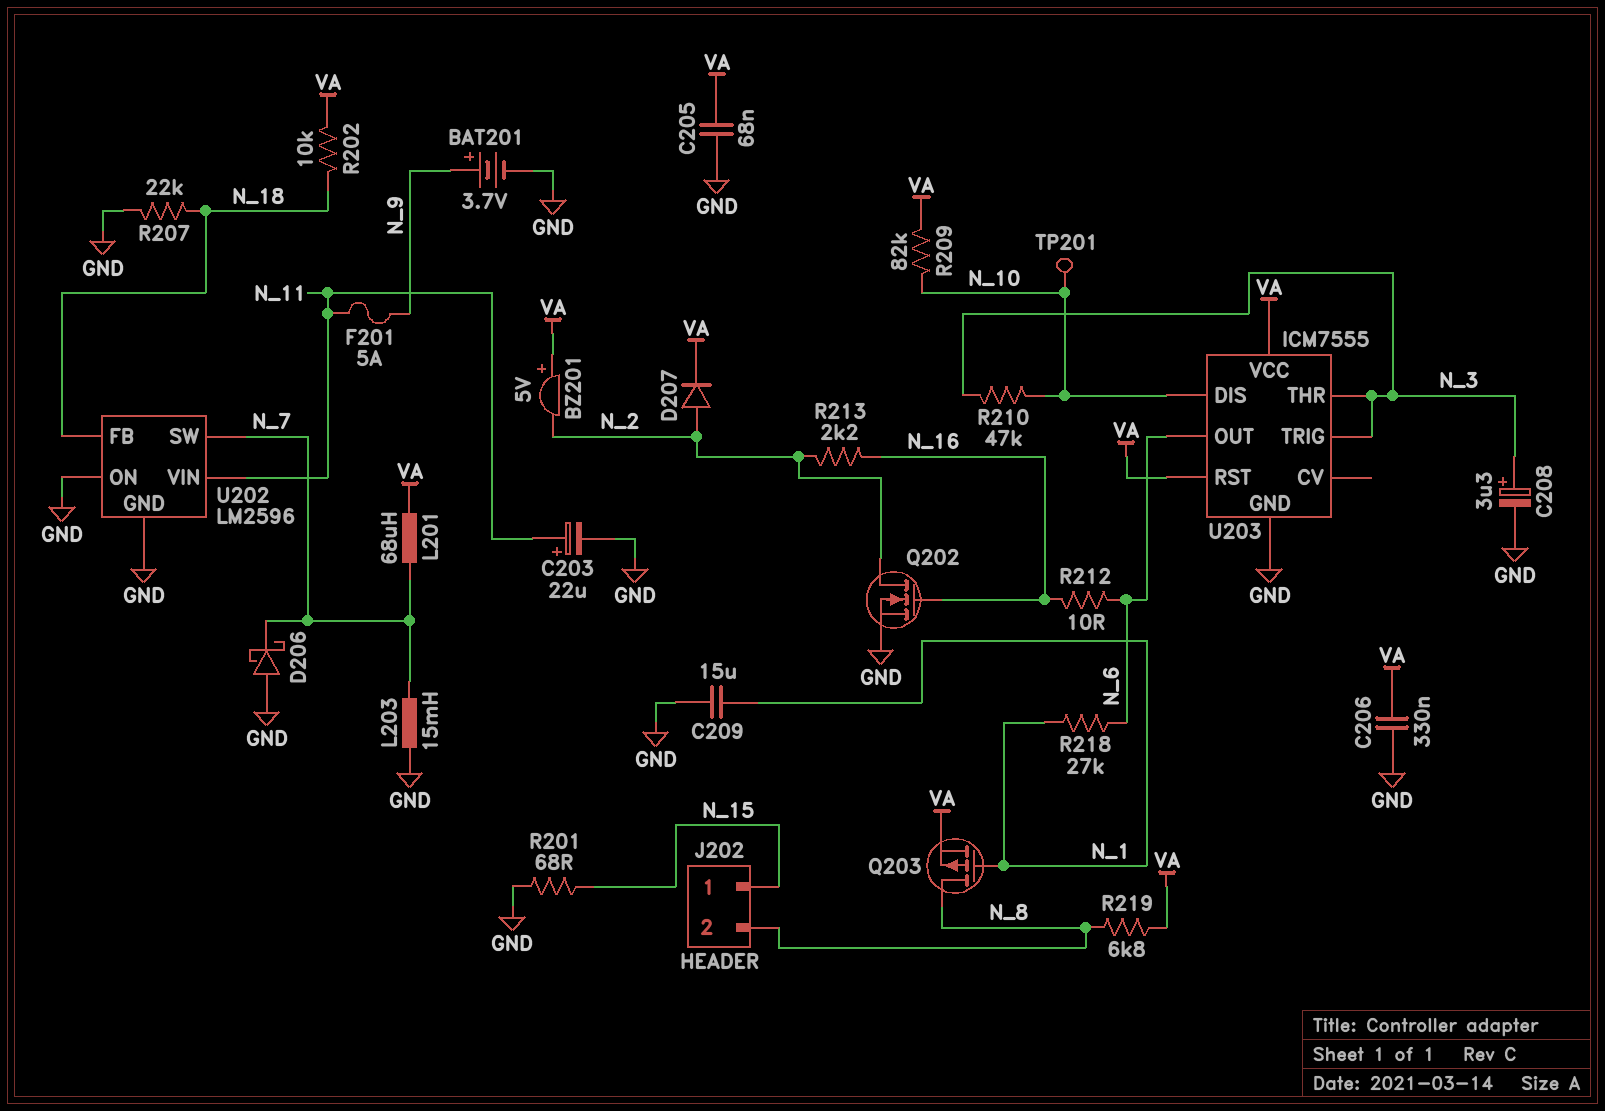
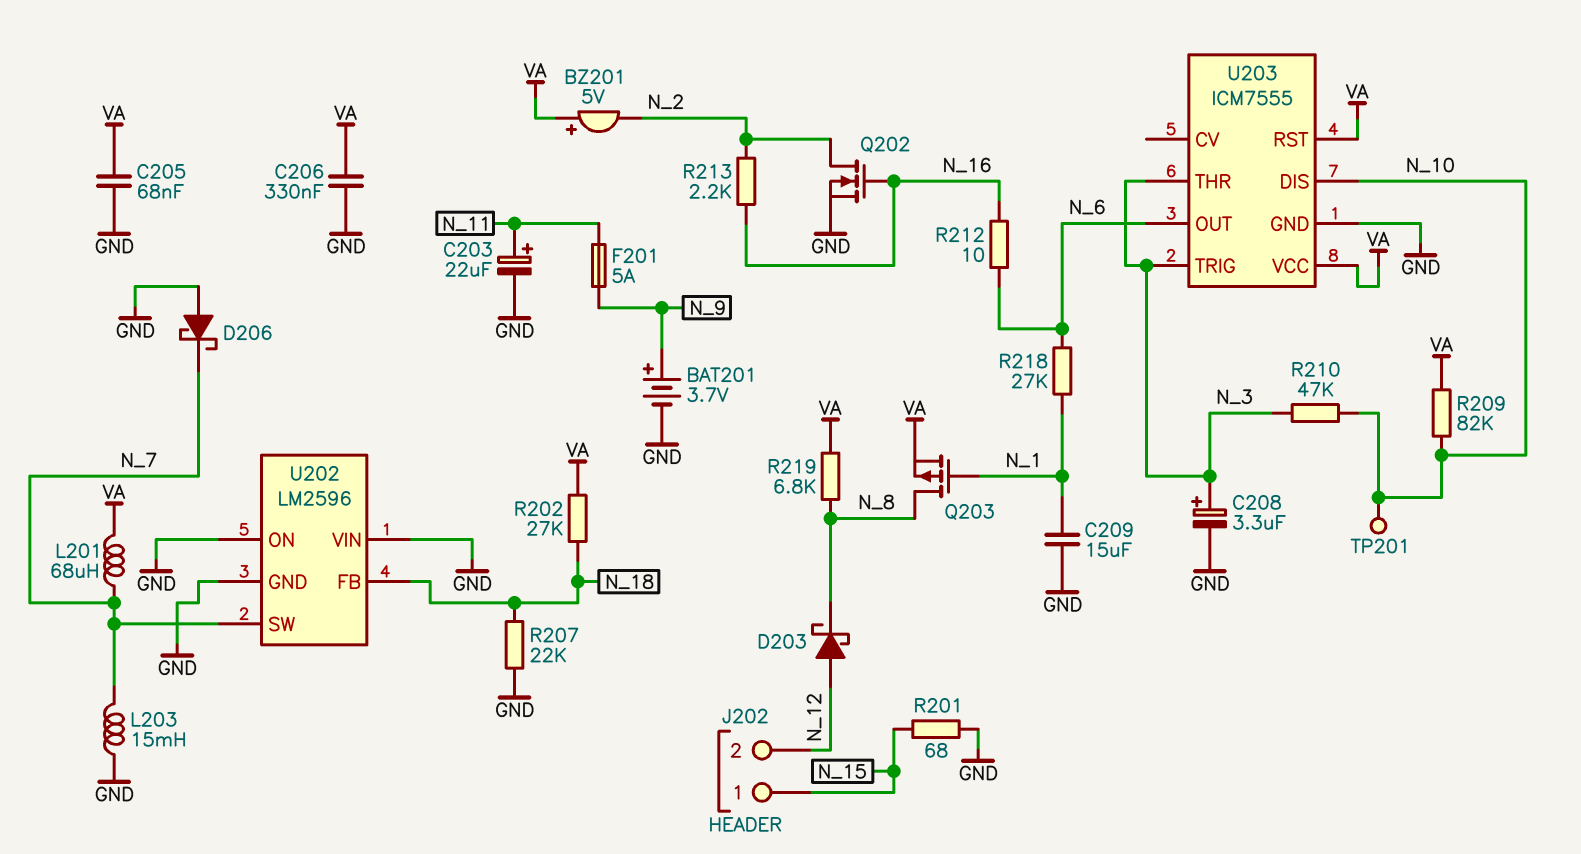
D203: none -> schottky (A N_12, K N_8)
D207: diode (A N_2, K VA) -> none
J202 pin 2: N_8 -> N_12
R202: 10k (N_18, VA) -> 27k (N_18, VA)
U202 pin VIN: N_11 -> GND

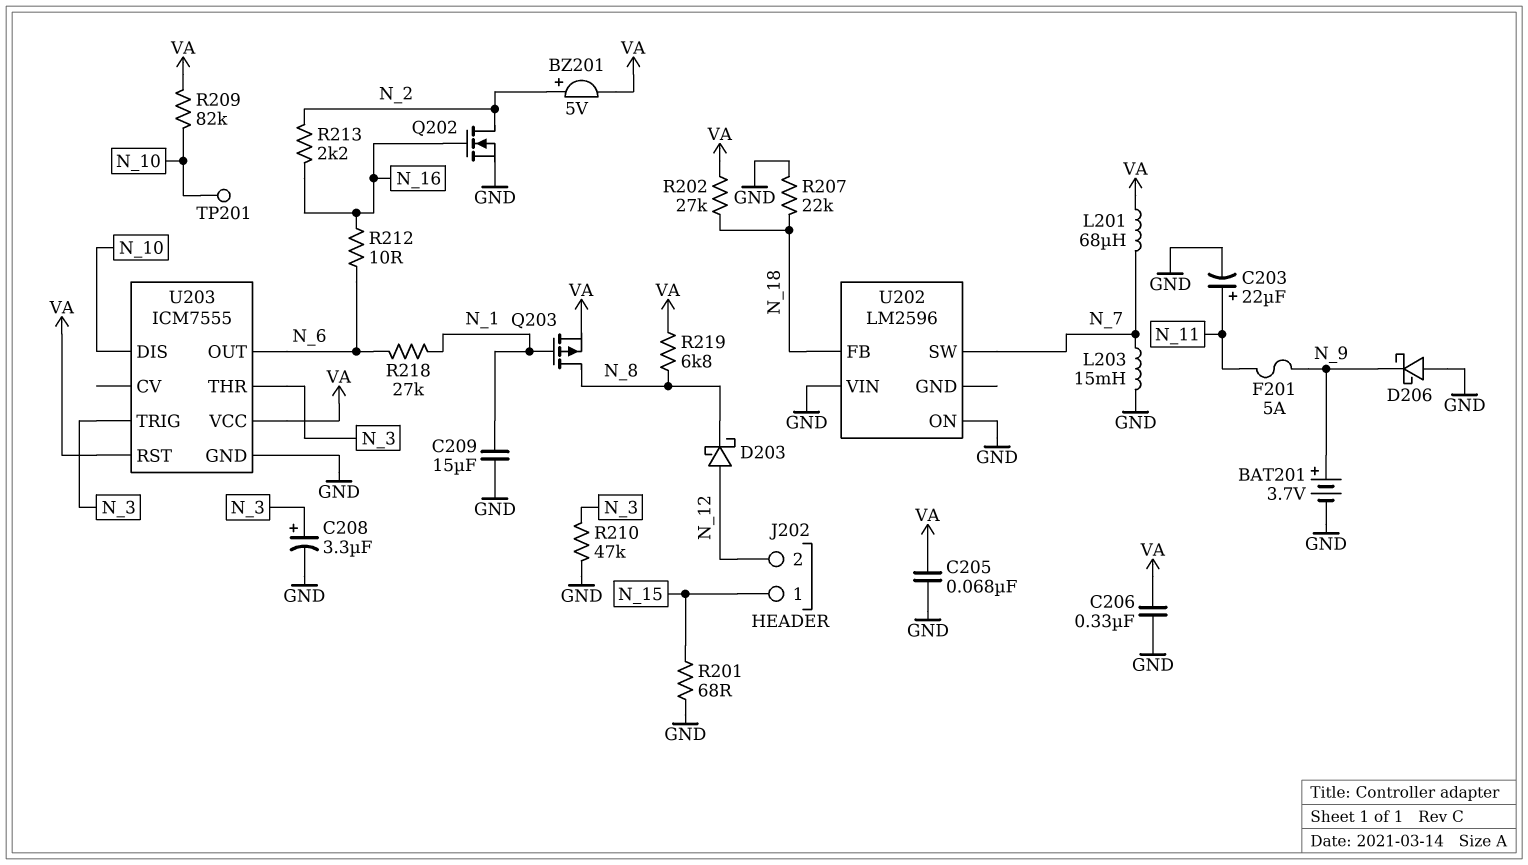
BZ201: buzzer 5V (plus VA, minus N_2) -> buzzer 5V (plus N_2, minus VA)
D206: schottky (A GND, K N_7) -> schottky (A GND, K N_9)
R210: 47k (N_3, N_10) -> 47k (GND, N_3)
U202 pin GND: GND -> none

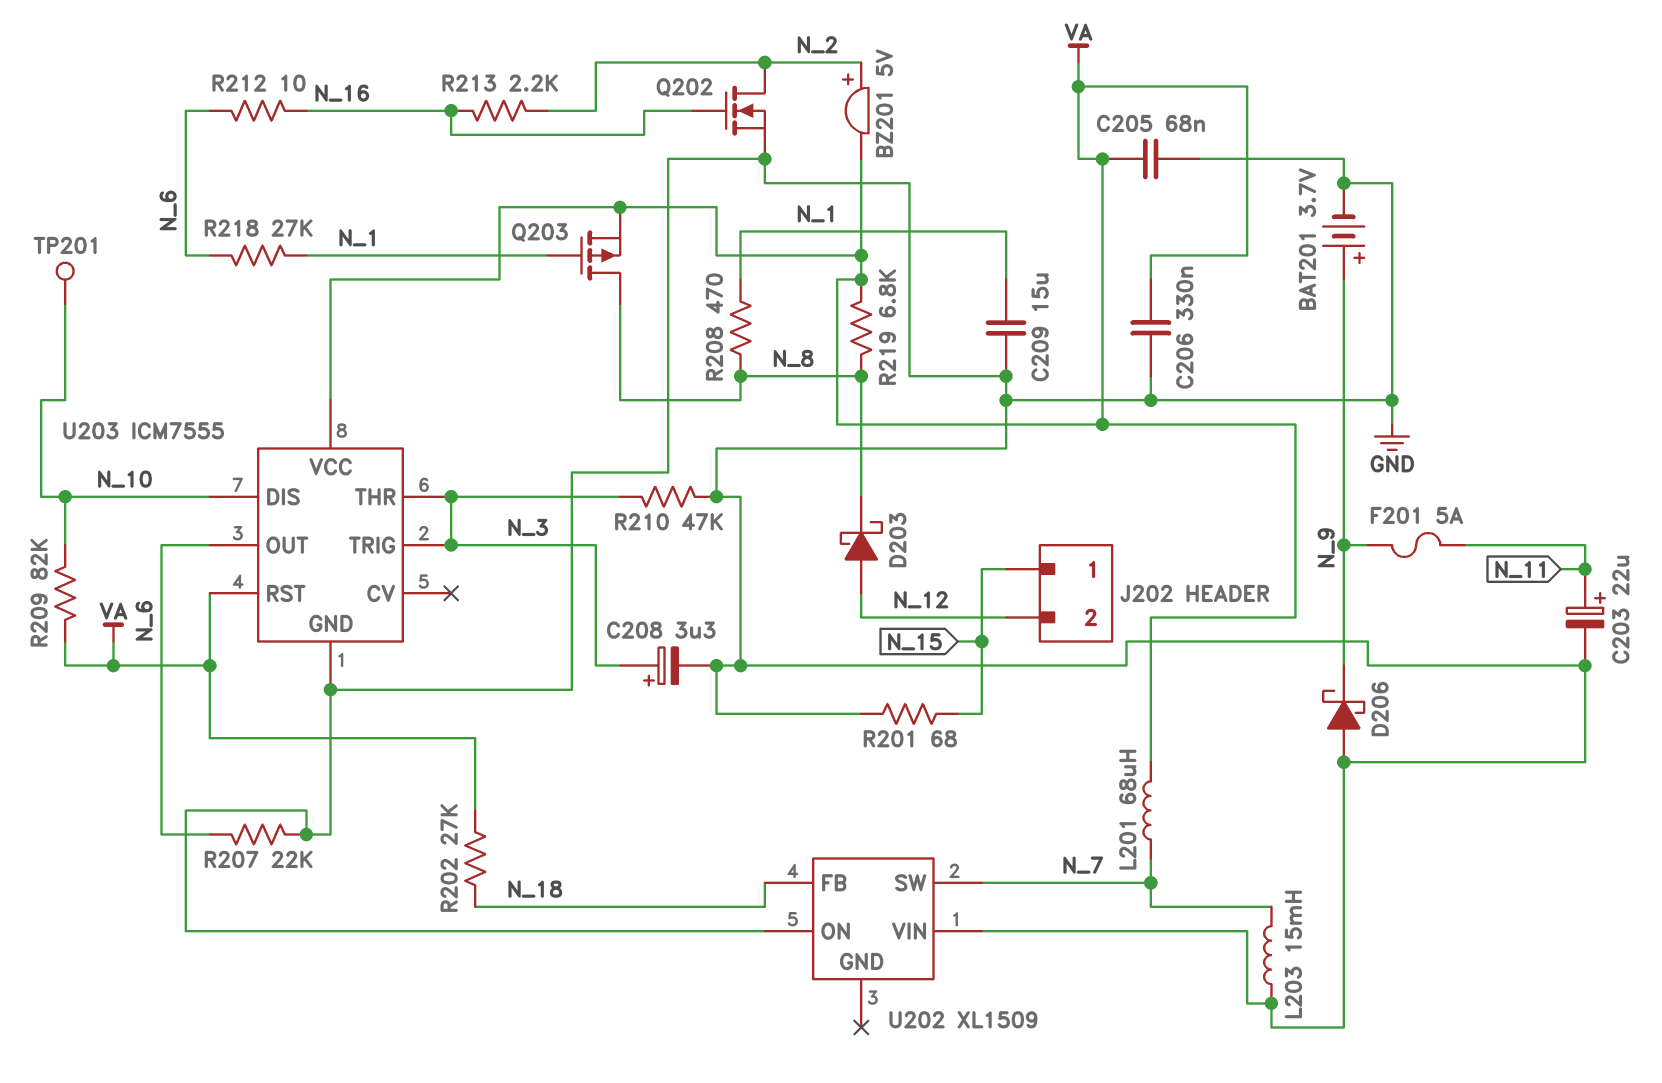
R207: 22k (GND, N_18) -> 22k (GND, N_6)
R208: none -> 470 (N_1, N_8)
U202: LM2596 -> XL1509

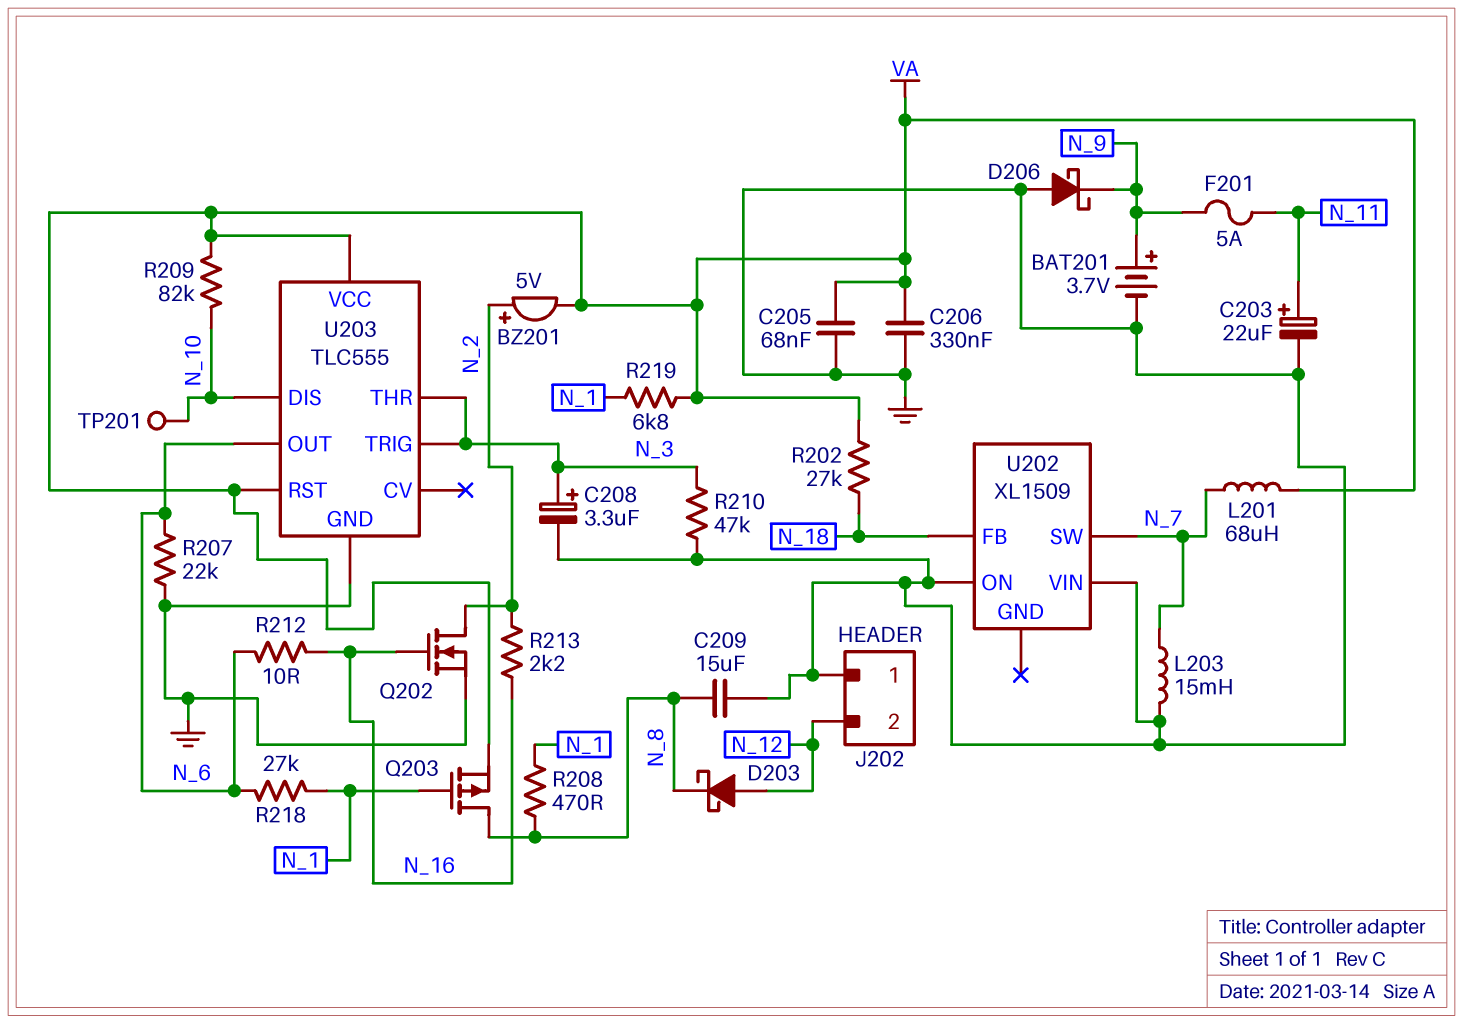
C209: 15uF (GND, N_1) -> 15uF (GND, N_8)
J202 pin 1: N_15 -> GND
R201: 68 (GND, N_15) -> none
R219: 6.8k (N_8, VA) -> 6.8k (N_1, VA)
U203: ICM7555 -> TLC555

